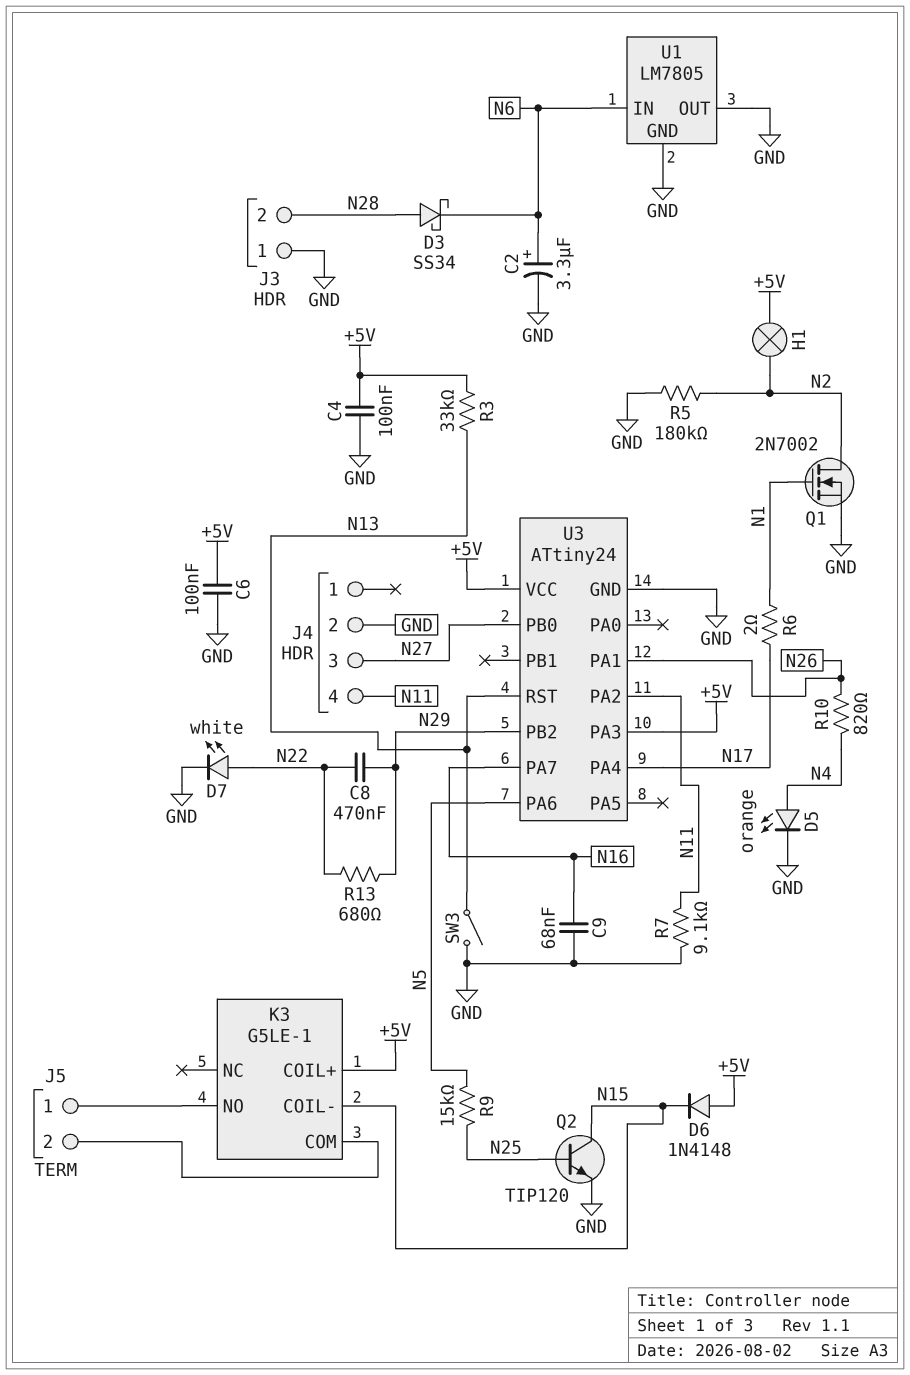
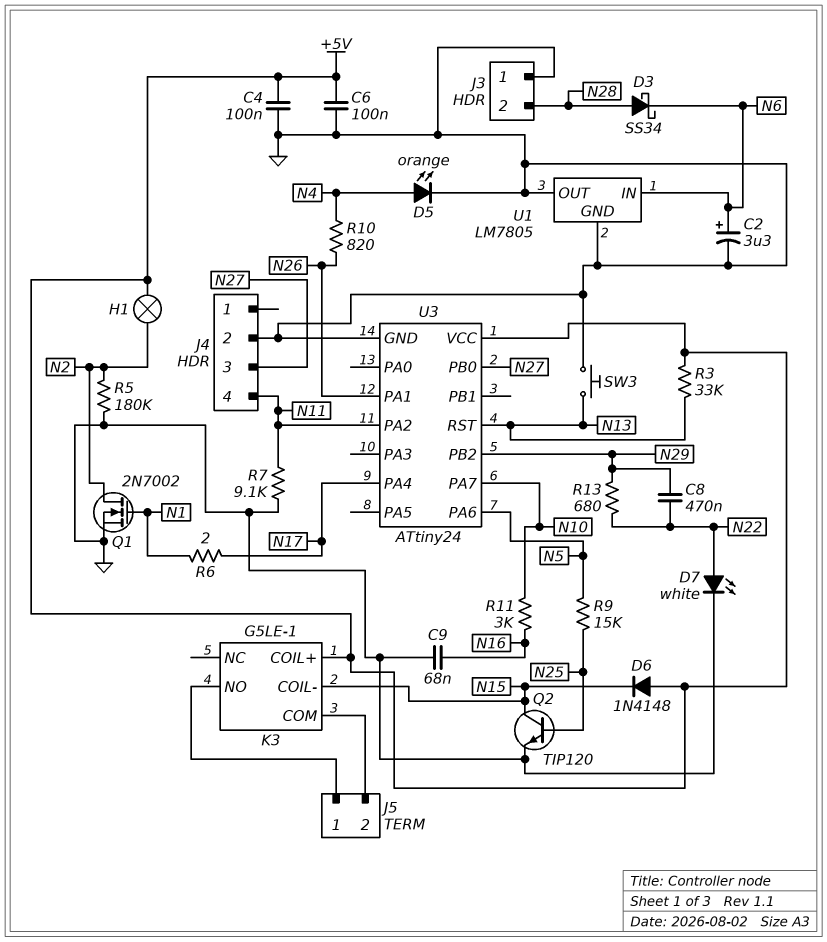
R11: none -> 3k (N10, N16)
SW3: switch (GND, N13) -> button (GND, N13)
U3 pin PA3: +5V -> none
U3 pin PA7: N16 -> N10

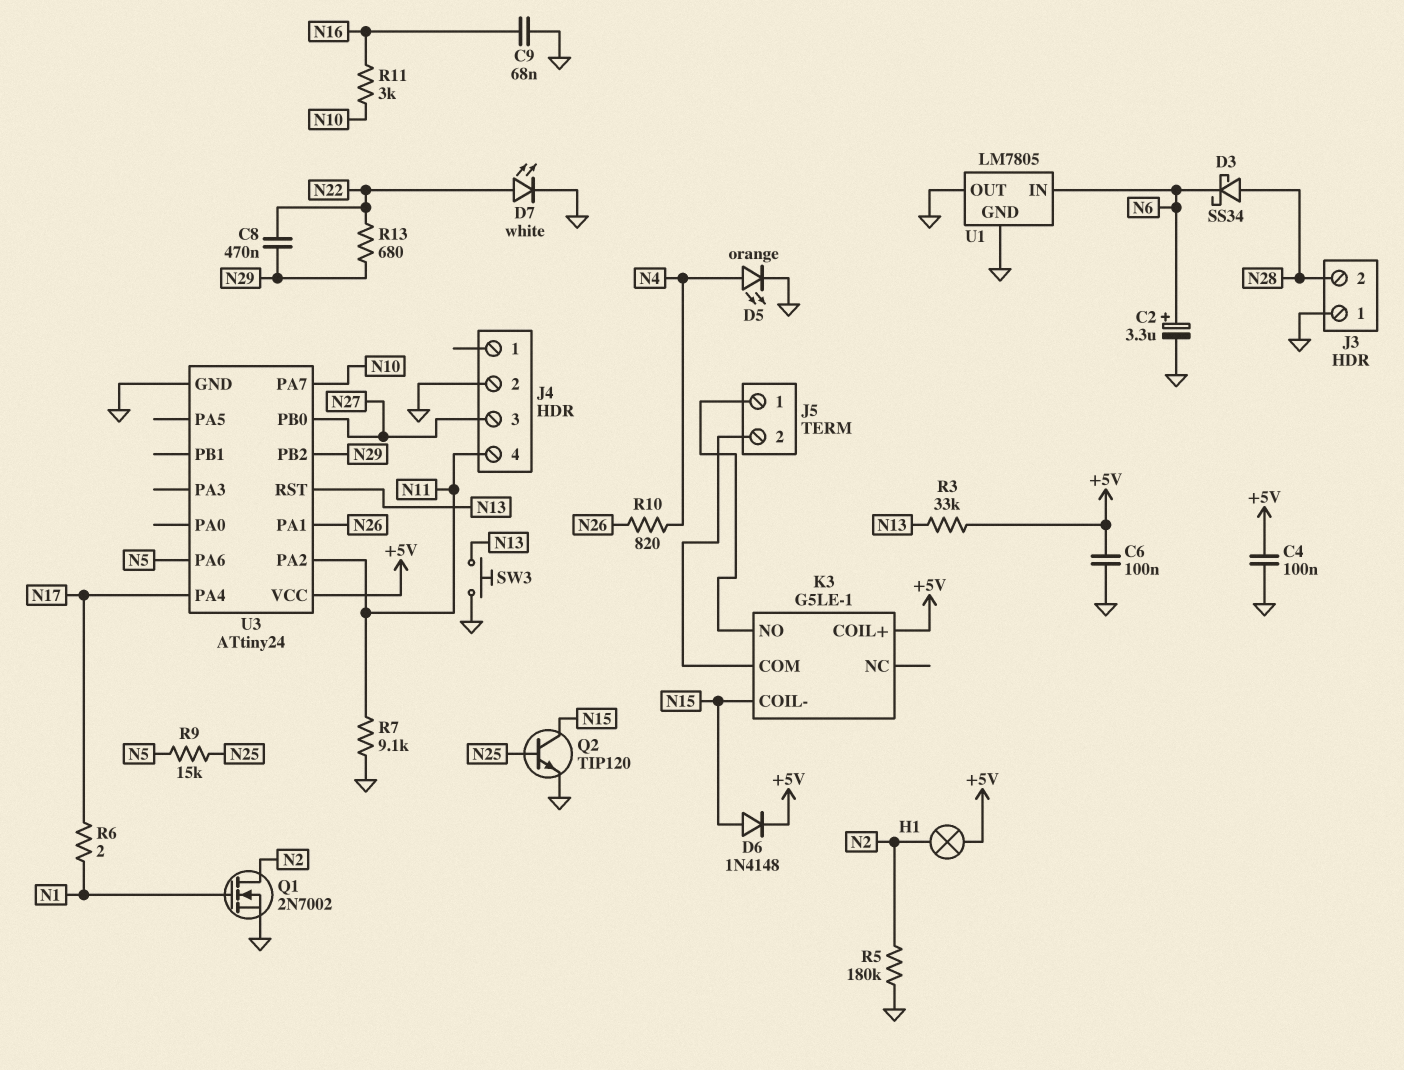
D6: diode 1N4148 (A +5V, K N15) -> diode 1N4148 (A N15, K +5V)

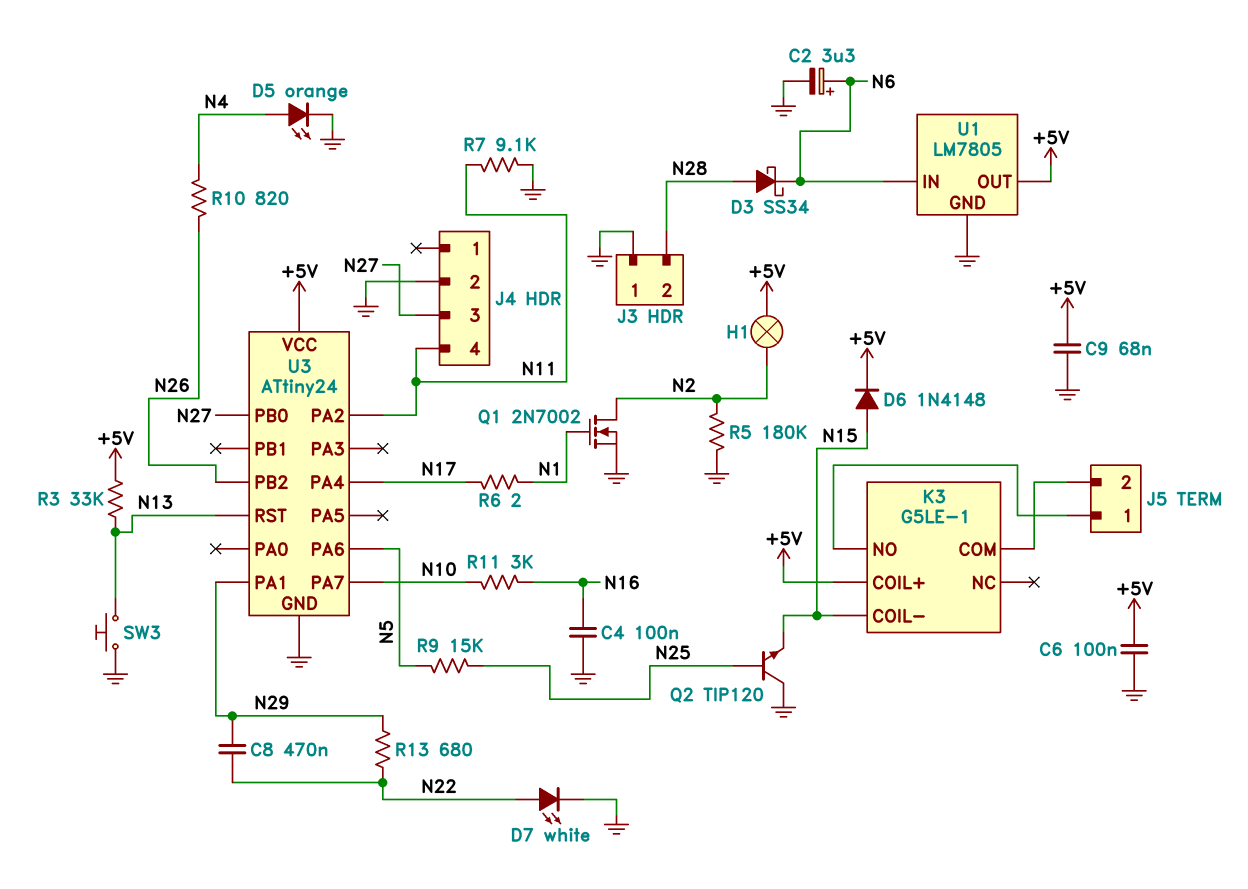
C4: 100nF (+5V, GND) -> 100nF (GND, N16)
C9: 68nF (GND, N16) -> 68nF (+5V, GND)
Q2: NPN TIP120 (B N25, C N15, E GND) -> NPN TIP120 (B N25, C GND, E N15)
U1 pin OUT: GND -> +5V
U3 pin PA1: N26 -> N29
U3 pin PB2: N29 -> N26

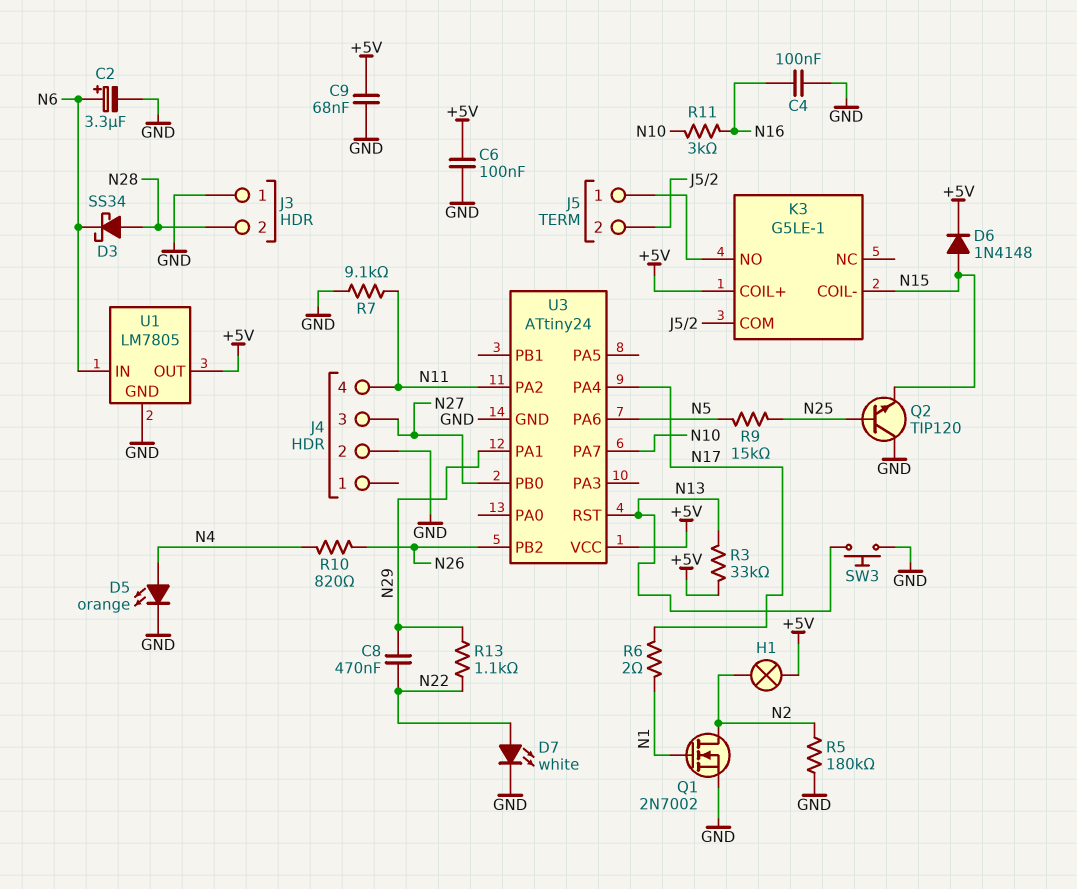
R13: 680 (N22, N29) -> 1.1k (N22, N29)

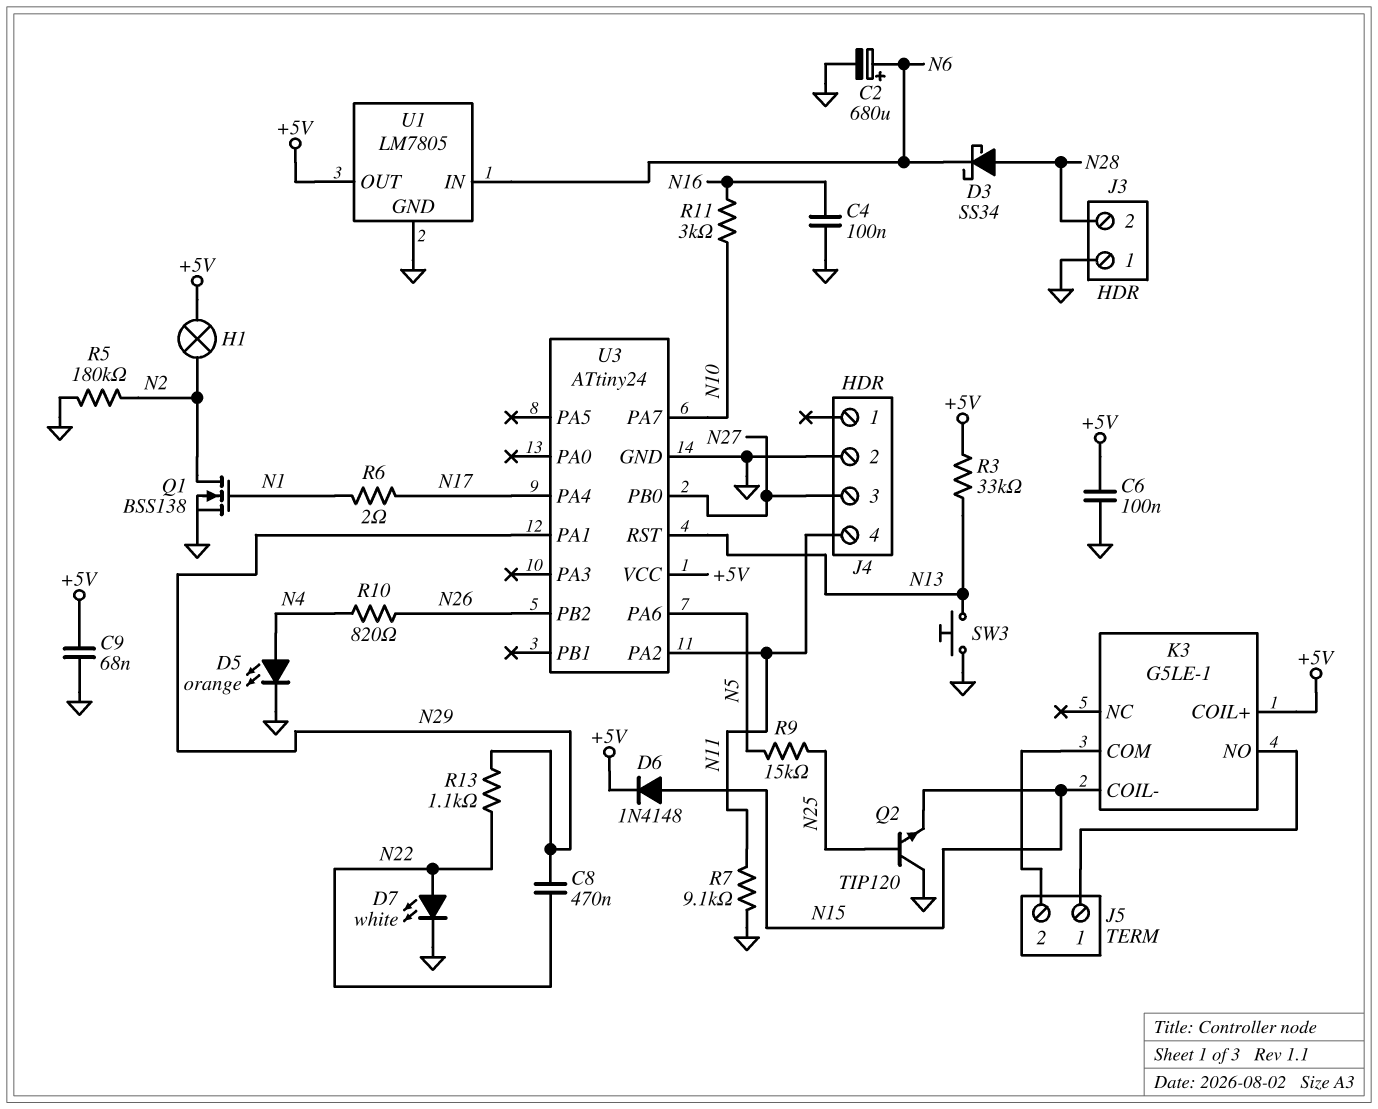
C2: 3.3uF (plus N6, minus GND) -> 680uF (plus N6, minus GND)
Q1: NMOS 2N7002 (G N1, D N2, S GND) -> NMOS BSS138 (G N1, D N2, S GND)

